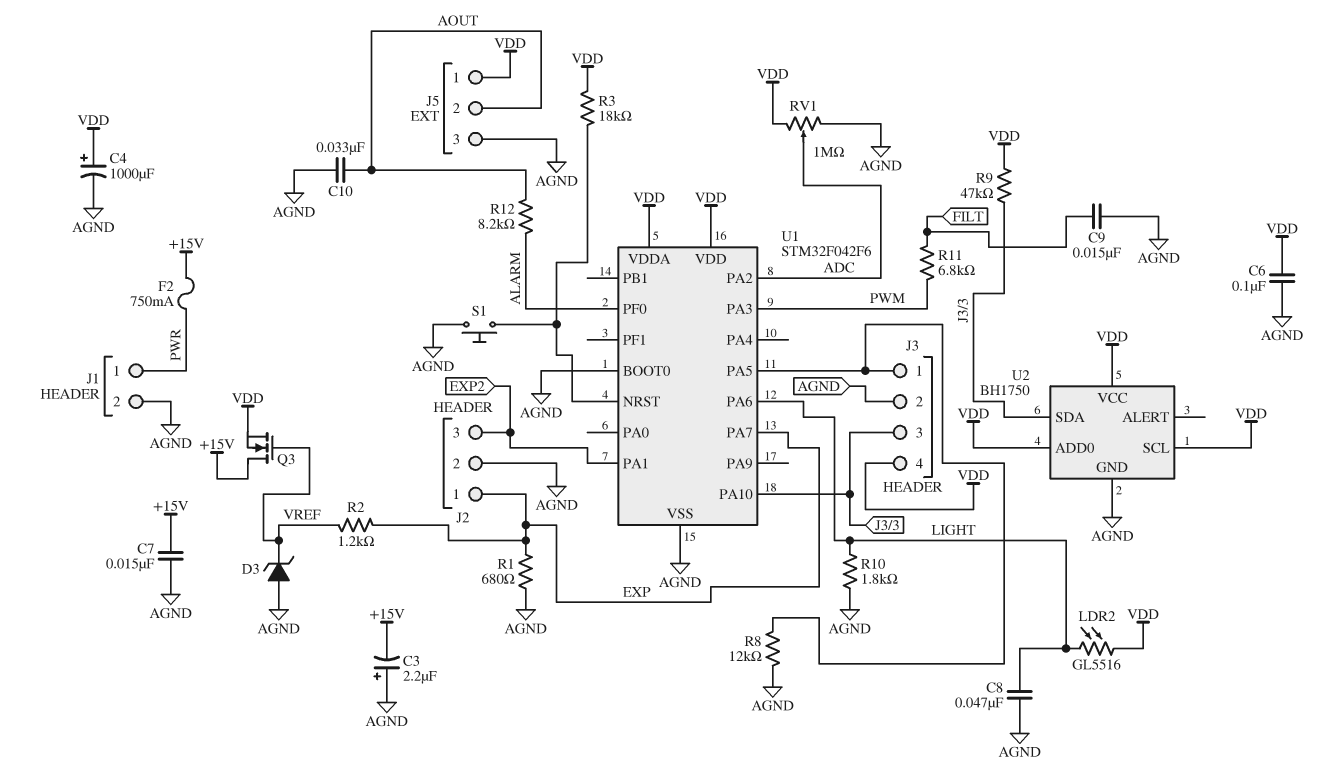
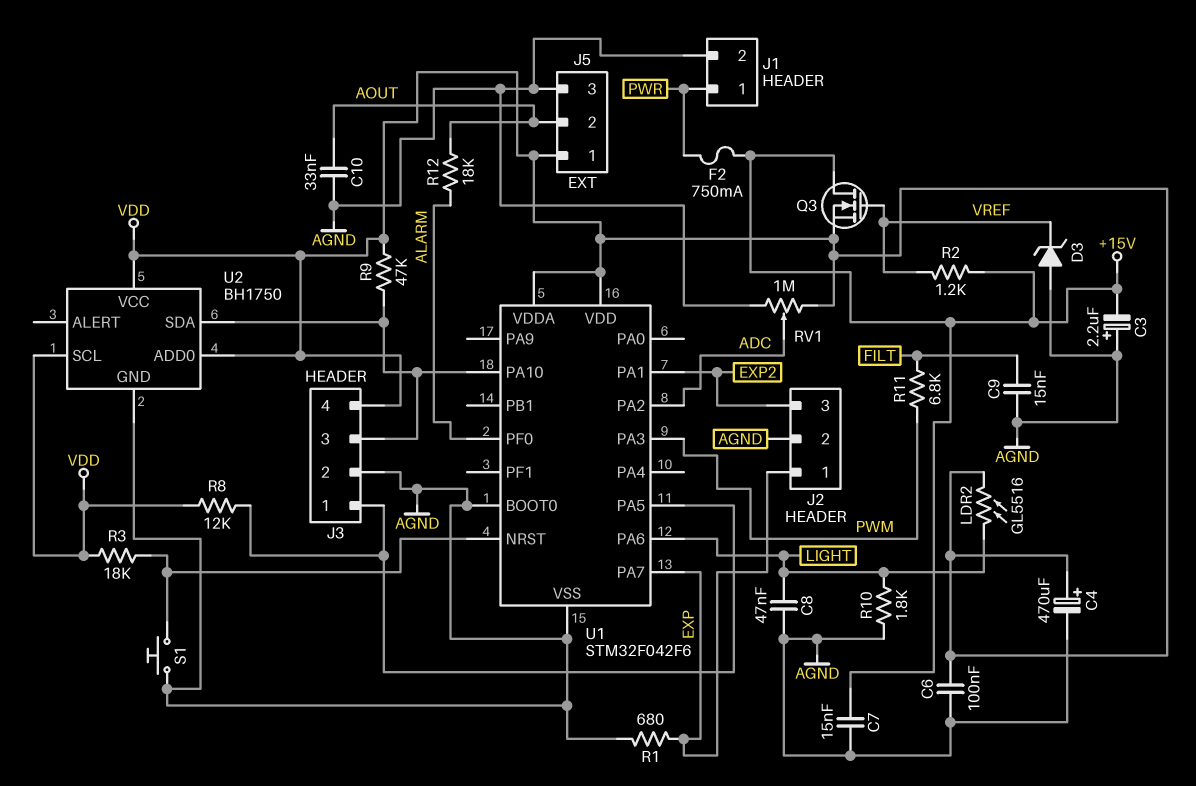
C4: 1000uF (plus VDD, minus AGND) -> 470uF (plus VDD, minus AGND)
R2: 1.2k (EXP, VREF) -> 1.2k (+15V, VREF)
R8: 12k (AGND, J3/1) -> 12k (J3/1, VDD)
R12: 8.2k (ALARM, AOUT) -> 18k (ALARM, AOUT)

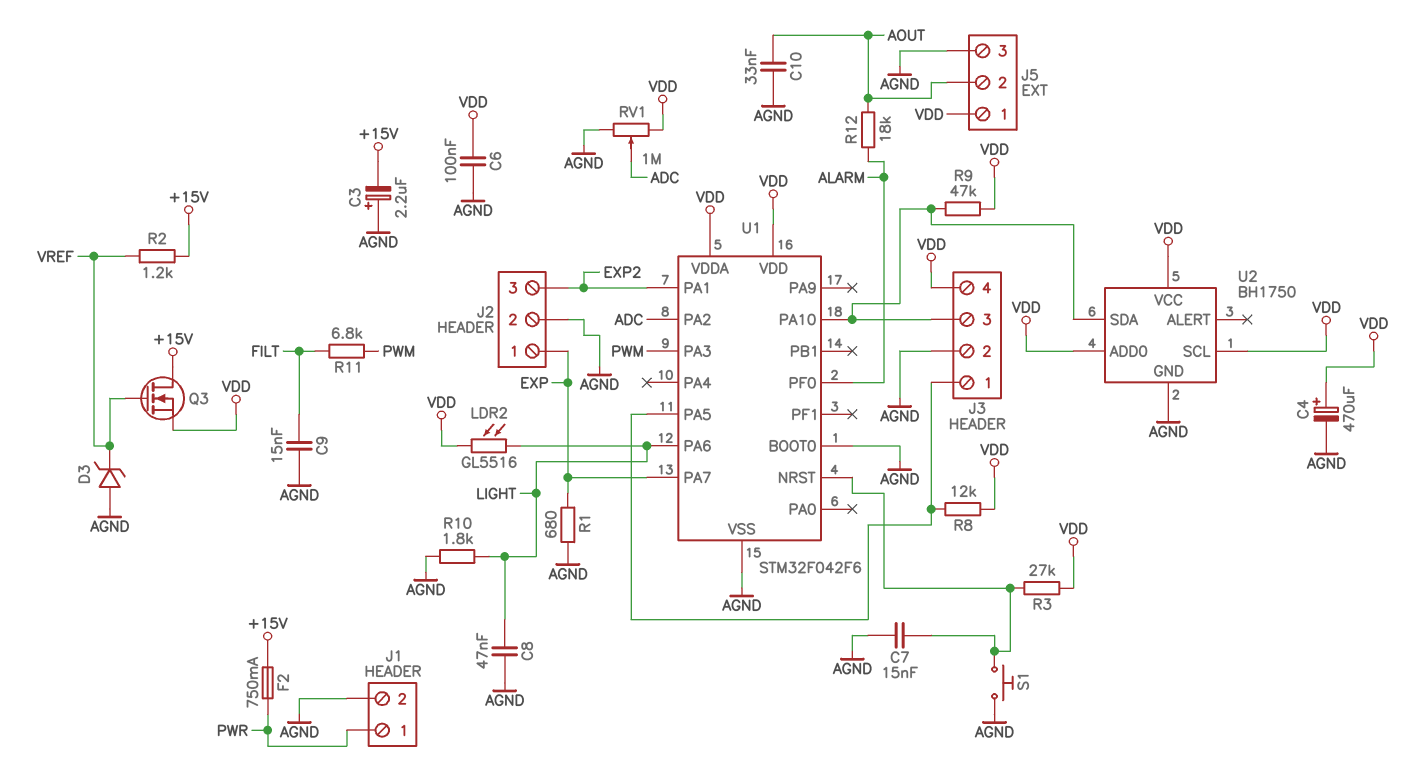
C7: 15nF (+15V, AGND) -> 15nF (AGND, U1/NRST)
R3: 18k (U1/NRST, VDD) -> 27k (U1/NRST, VDD)

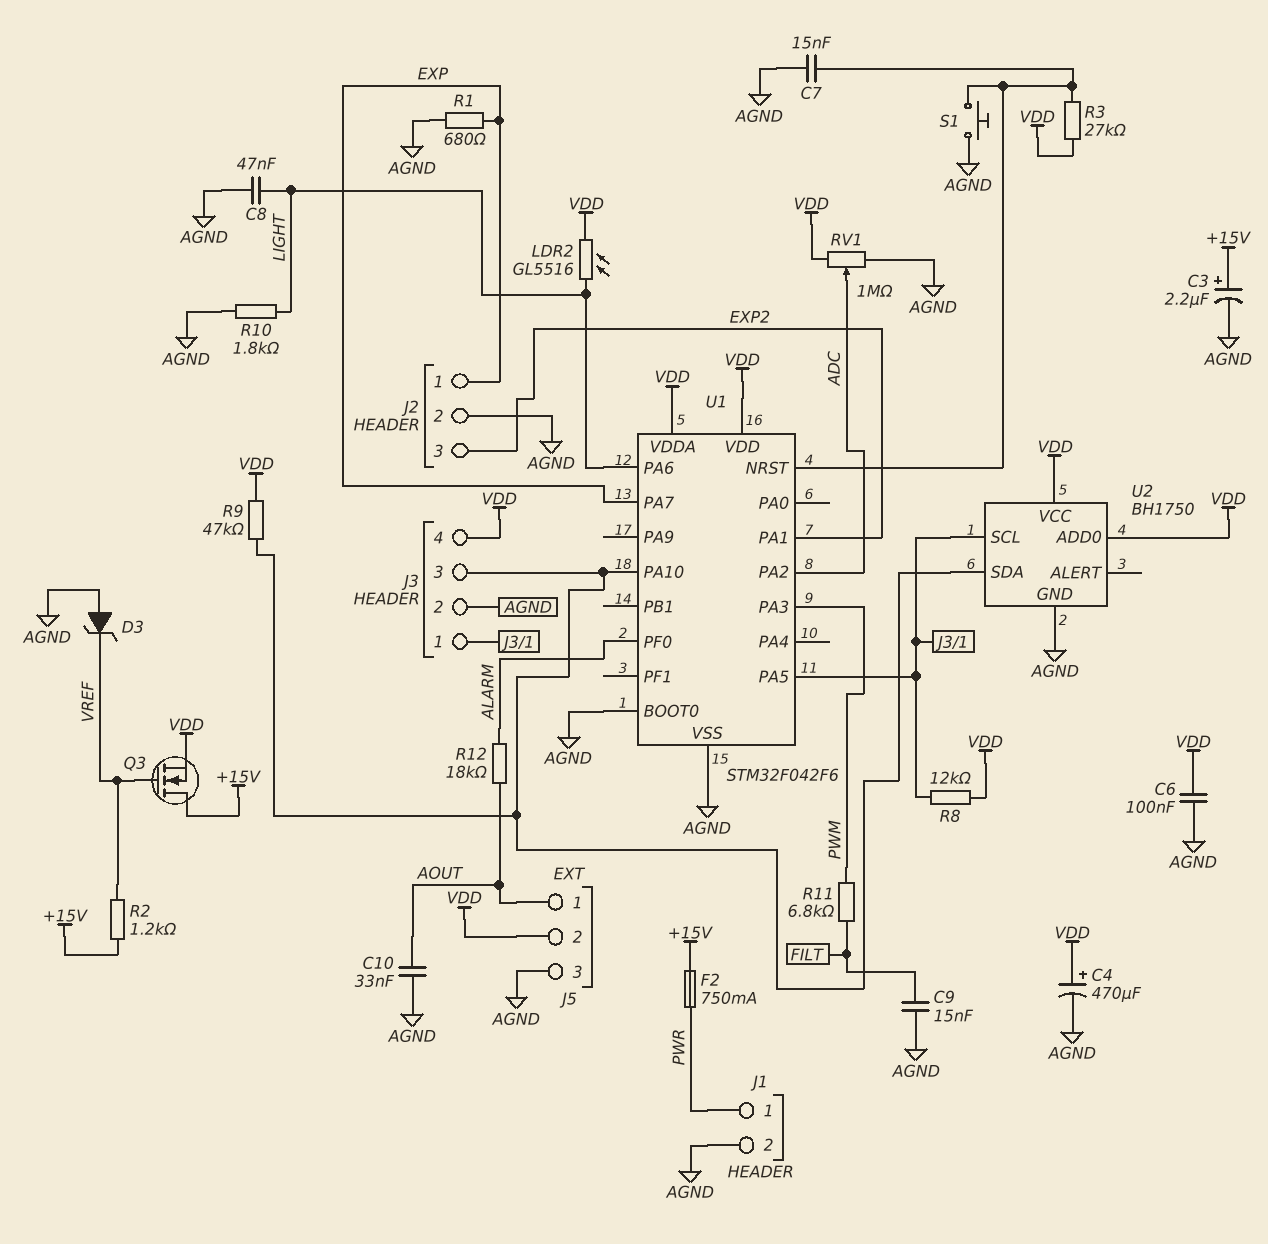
C3: 2.2uF (plus AGND, minus +15V) -> 2.2uF (plus +15V, minus AGND)
J5 pin 1: VDD -> AOUT
J5 pin 2: AOUT -> VDD
U2 pin SCL: VDD -> J3/1

